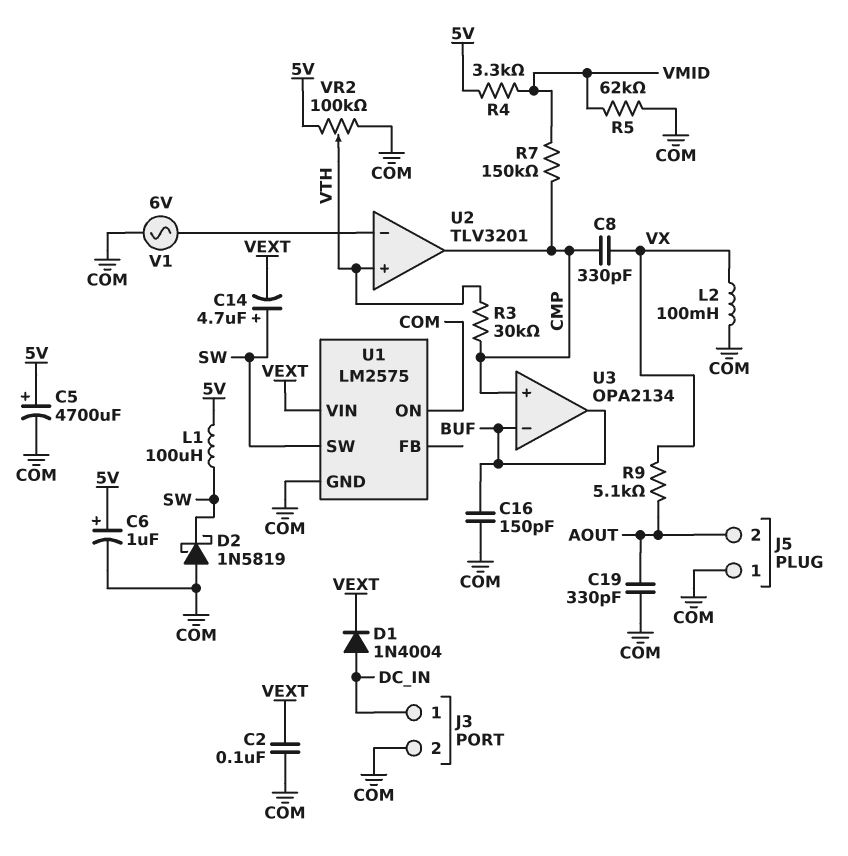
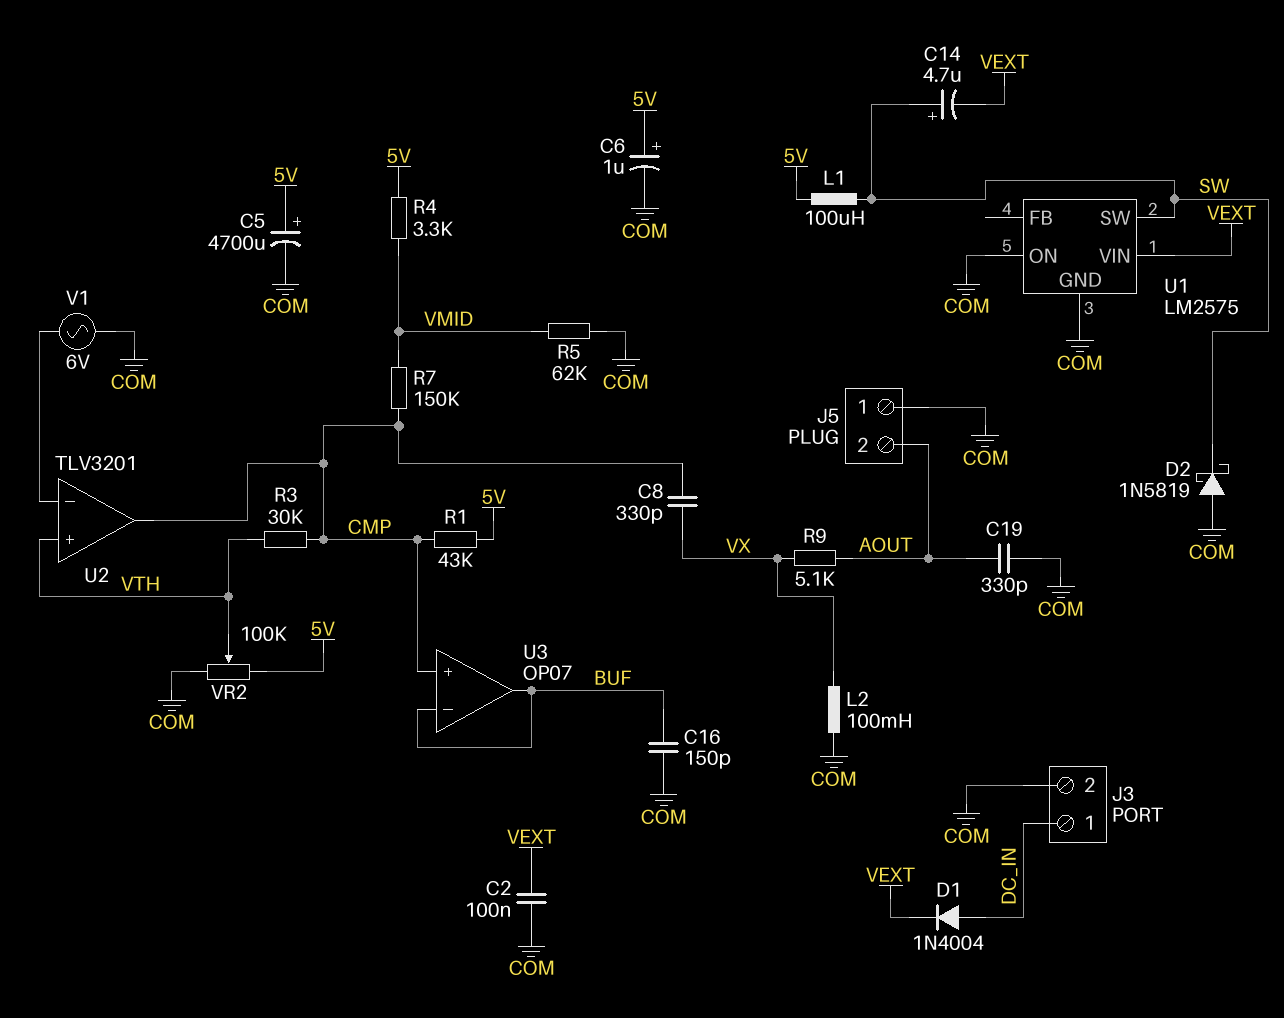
R1: none -> 43k (5V, CMP)
U3: OPA2134 -> OP07

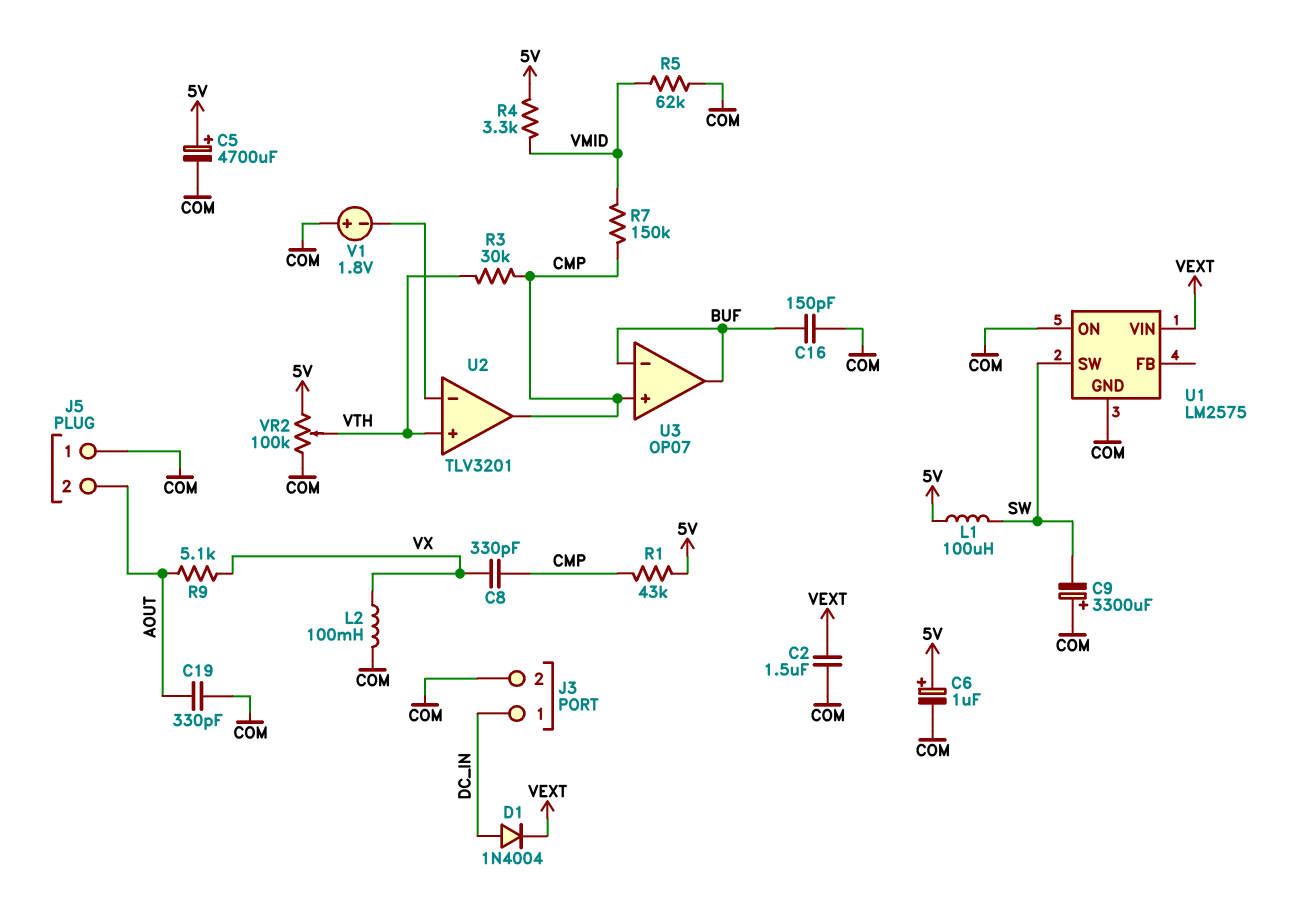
C2: 100nF (COM, VEXT) -> 1.5uF (COM, VEXT)
C9: none -> 3300uF (plus COM, minus SW)
C14: 4.7uF (plus SW, minus VEXT) -> none
D2: schottky 1N5819 (A COM, K SW) -> none
V1: AC 6V (COM, U2/in-) -> 1.8V (plus COM, minus U2/in-)

